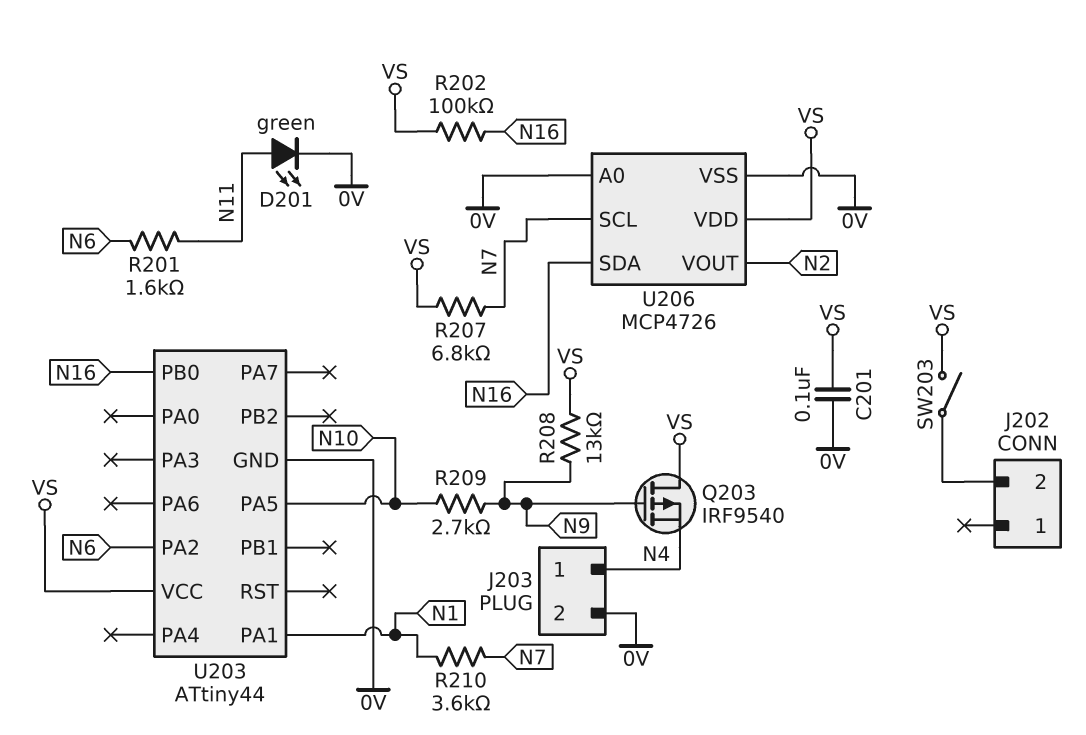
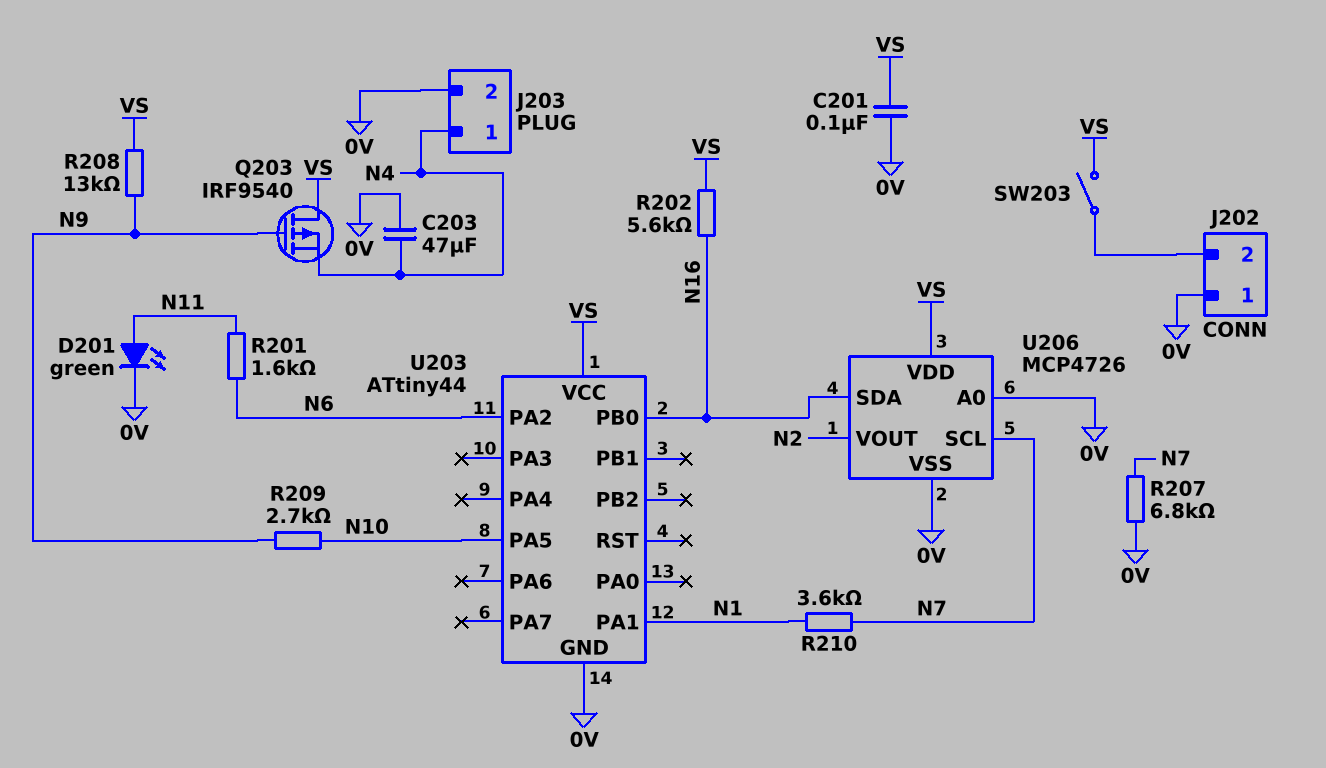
C203: none -> 47uF (0V, N4)
J202 pin 1: none -> 0V
R202: 100k (N16, VS) -> 5.6k (N16, VS)
R207: 6.8k (N7, VS) -> 6.8k (0V, N7)

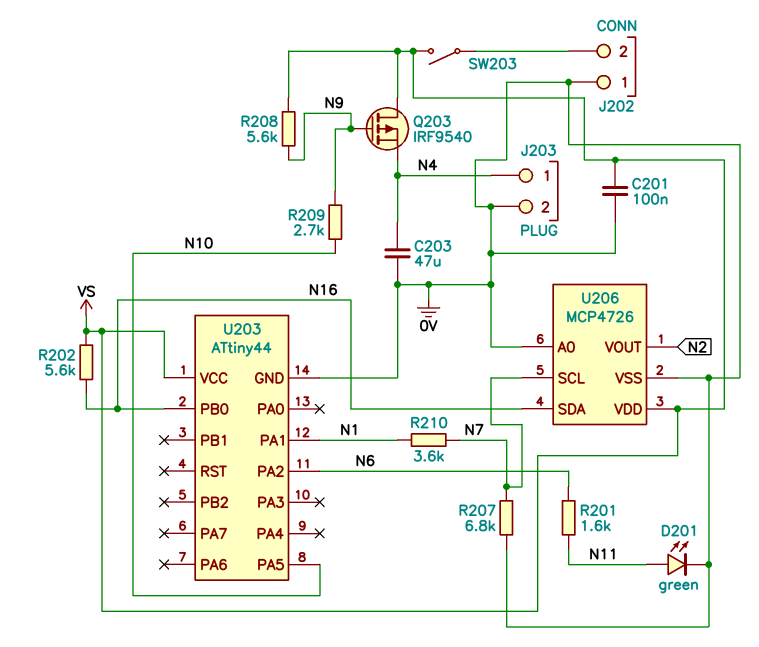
R208: 13k (N9, VS) -> 5.6k (N9, VS)

